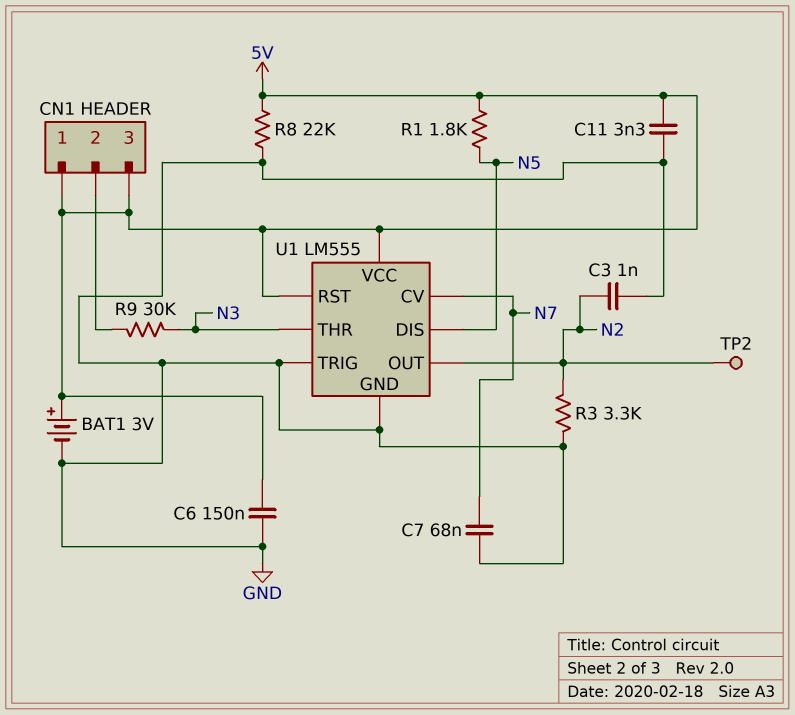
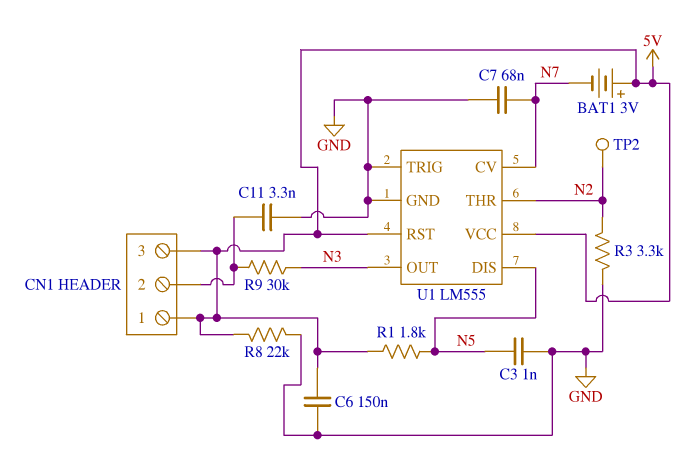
BAT1: 3V (plus 5V, minus GND) -> 3V (plus 5V, minus N7)
C3: 1nF (GND, N2) -> 1nF (GND, N5)
C11: 3.3nF (5V, GND) -> 3.3nF (CN1/2, GND)
U1 pin OUT: N2 -> N3
U1 pin THR: N3 -> N2

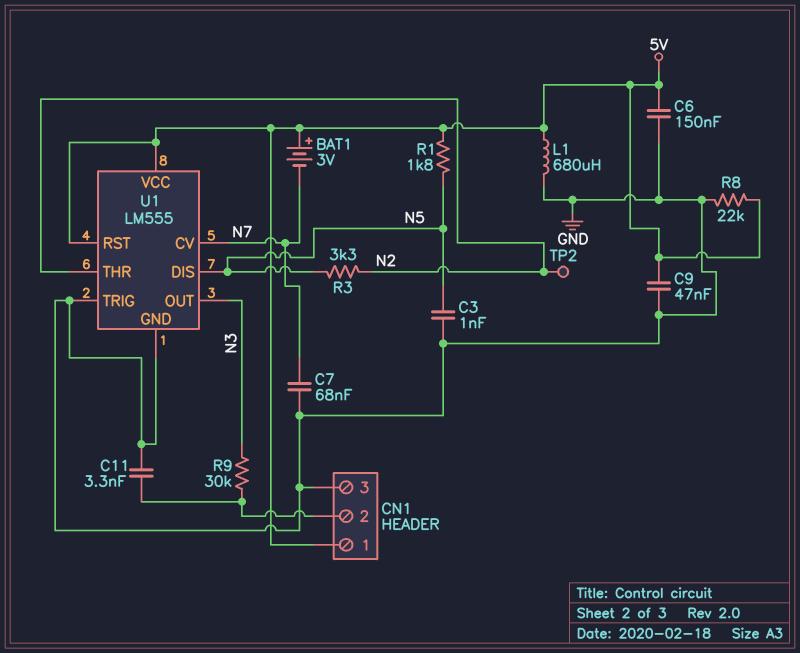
C9: none -> 47nF (5V, GND)
CN1 pin 3: 5V -> GND
L1: none -> 680uH (5V, GND)
R3: 3.3k (GND, N2) -> 3.3k (N2, N5)

